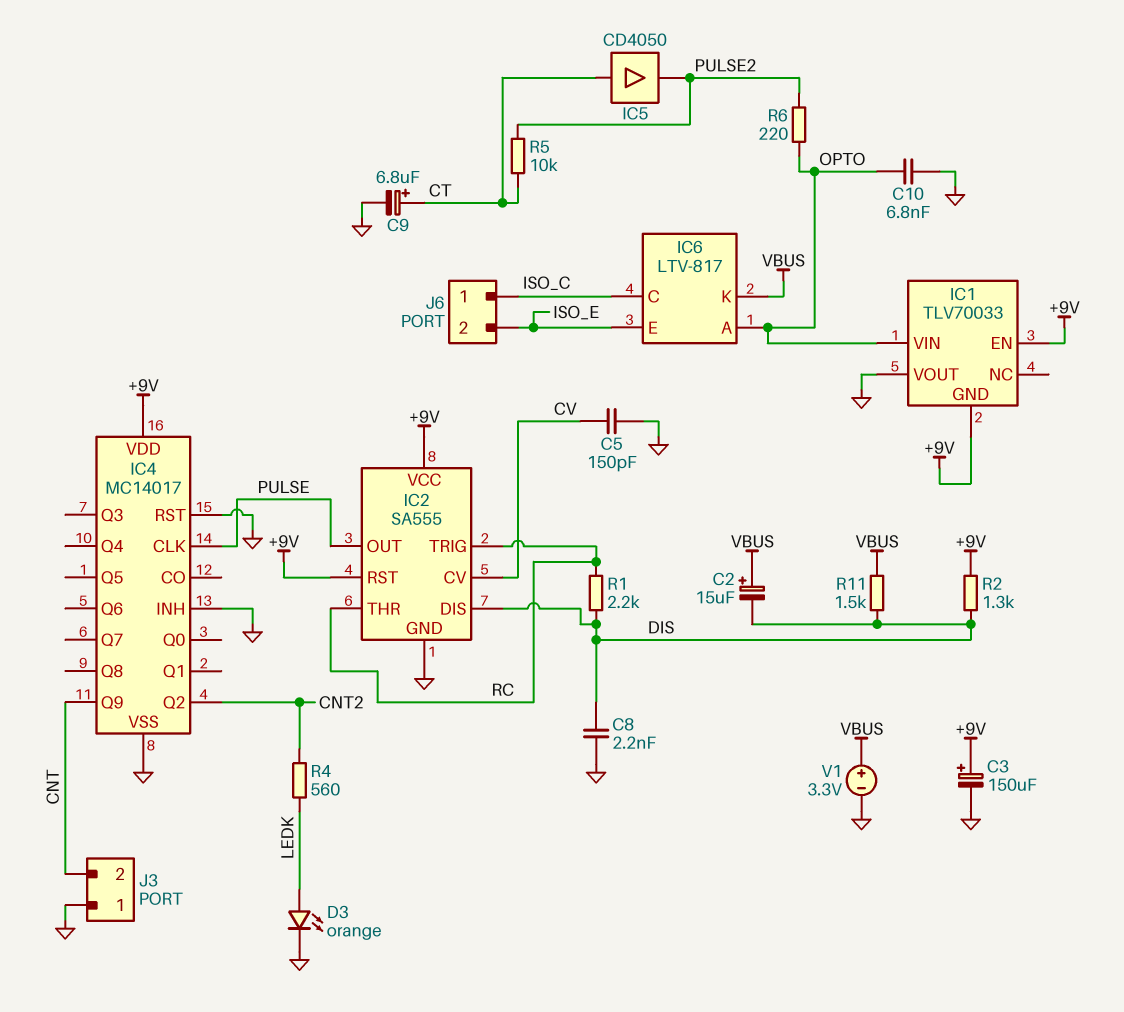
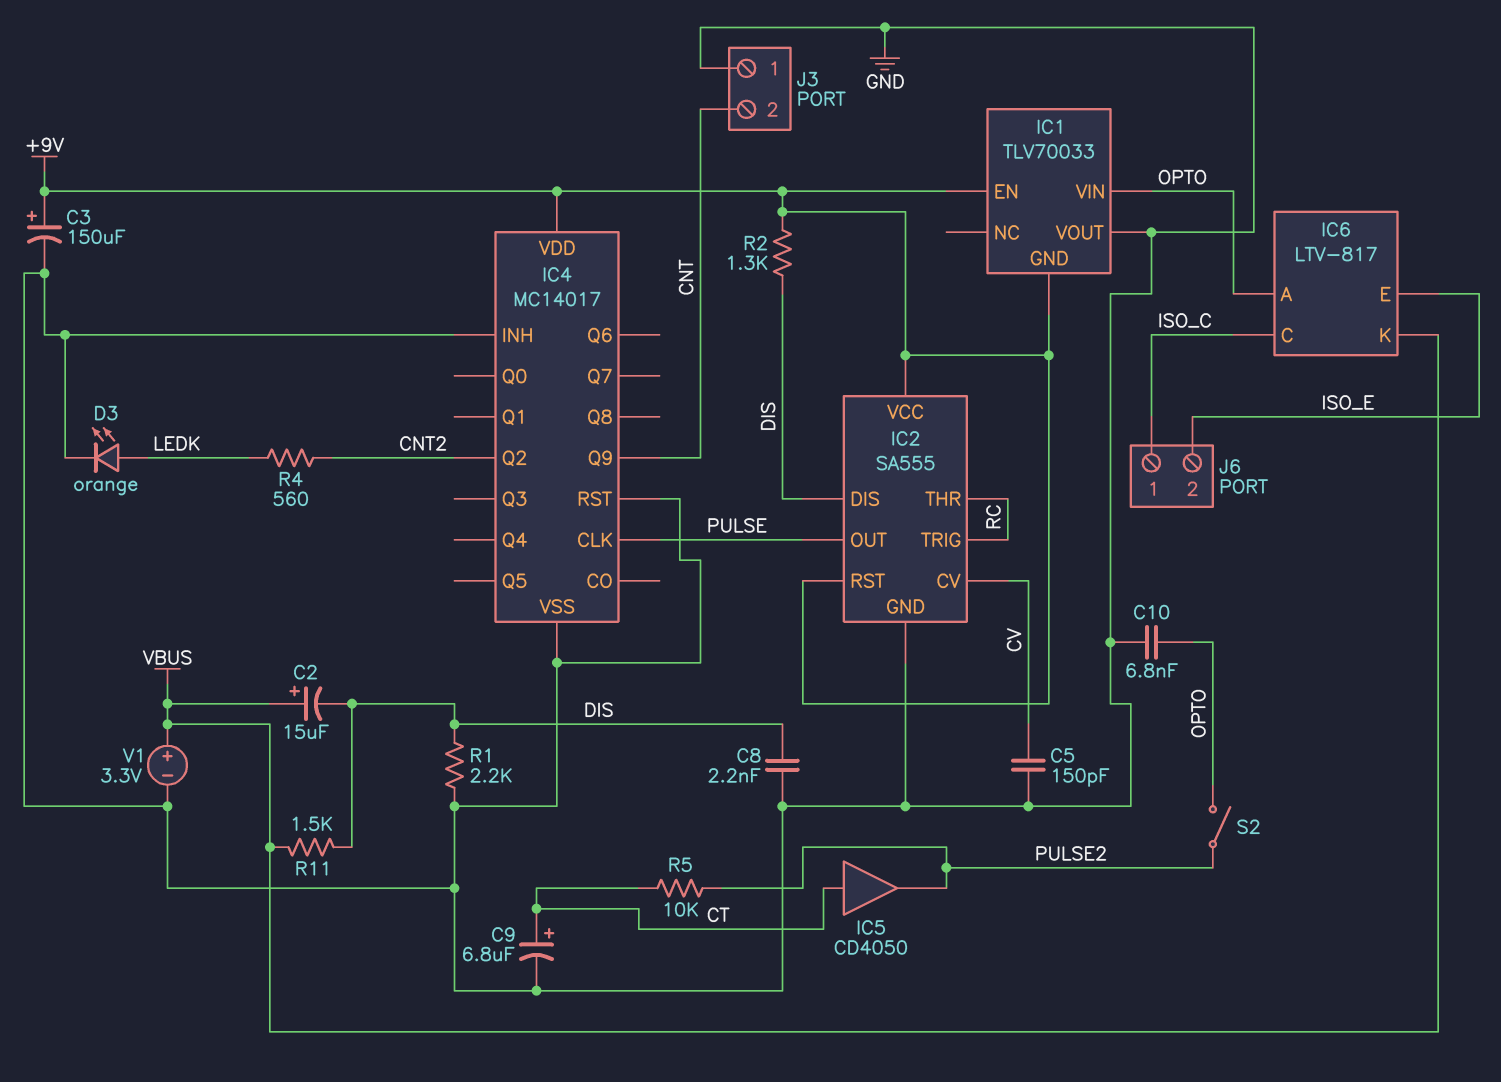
R1: 2.2k (DIS, RC) -> 2.2k (DIS, GND)
R6: 220 (OPTO, PULSE2) -> none
S2: none -> switch (OPTO, PULSE2)

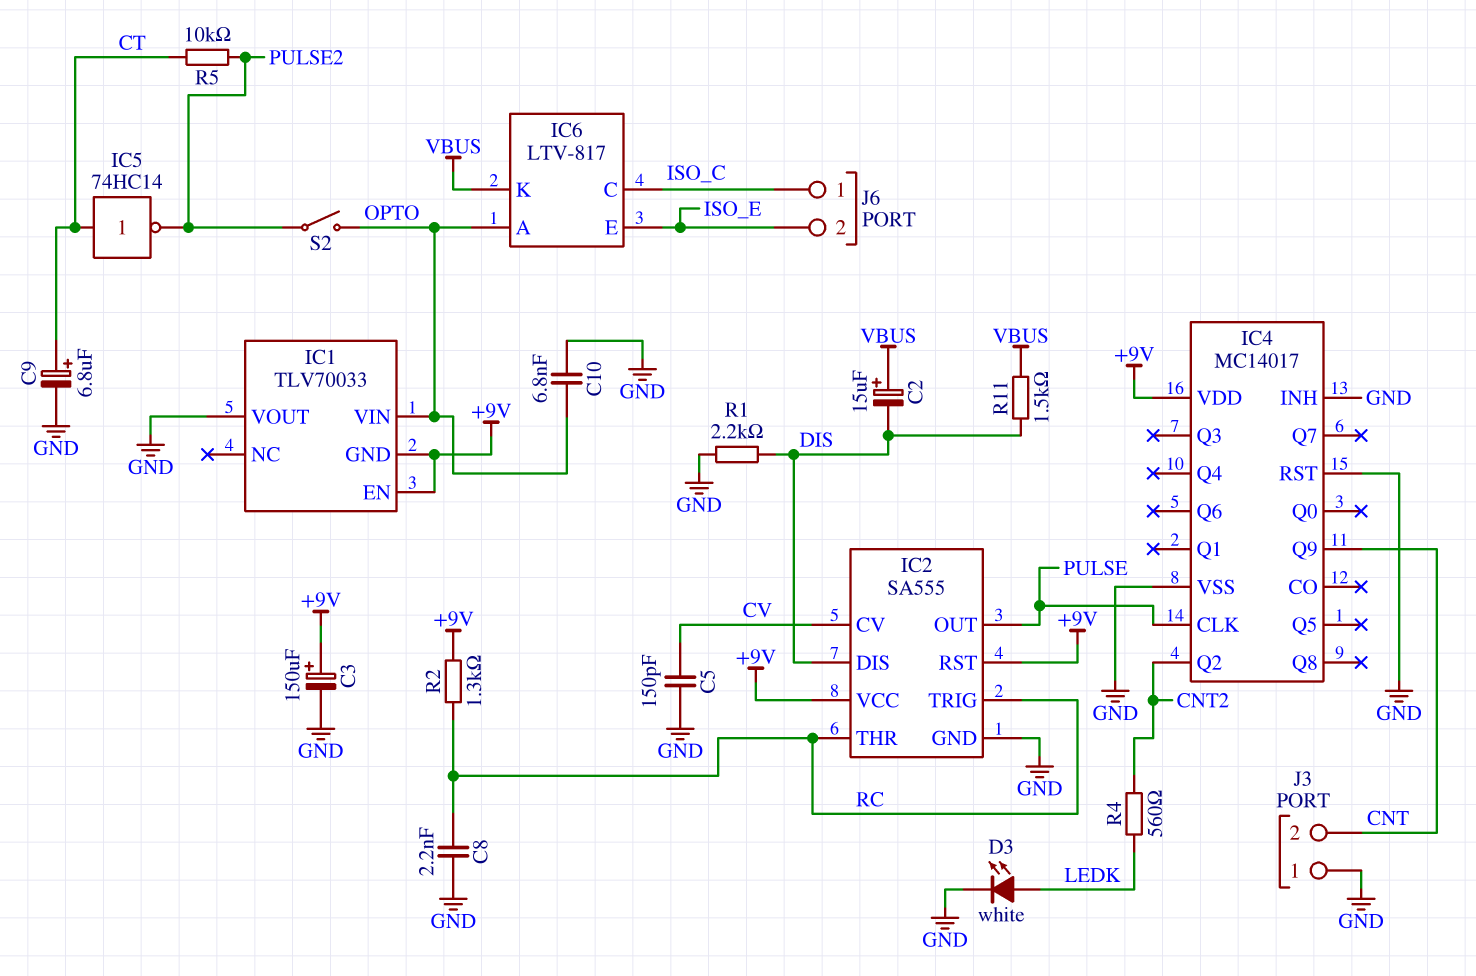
C8: 2.2nF (DIS, GND) -> 2.2nF (GND, RC)
D3: LED orange (A LEDK, K GND) -> LED white (A LEDK, K GND)
IC5: buffer CD4050 (in CT, out PULSE2) -> NOT 74HC14 (in CT, out PULSE2)
R2: 1.3k (+9V, DIS) -> 1.3k (+9V, RC)
V1: 3.3V (plus VBUS, minus GND) -> none

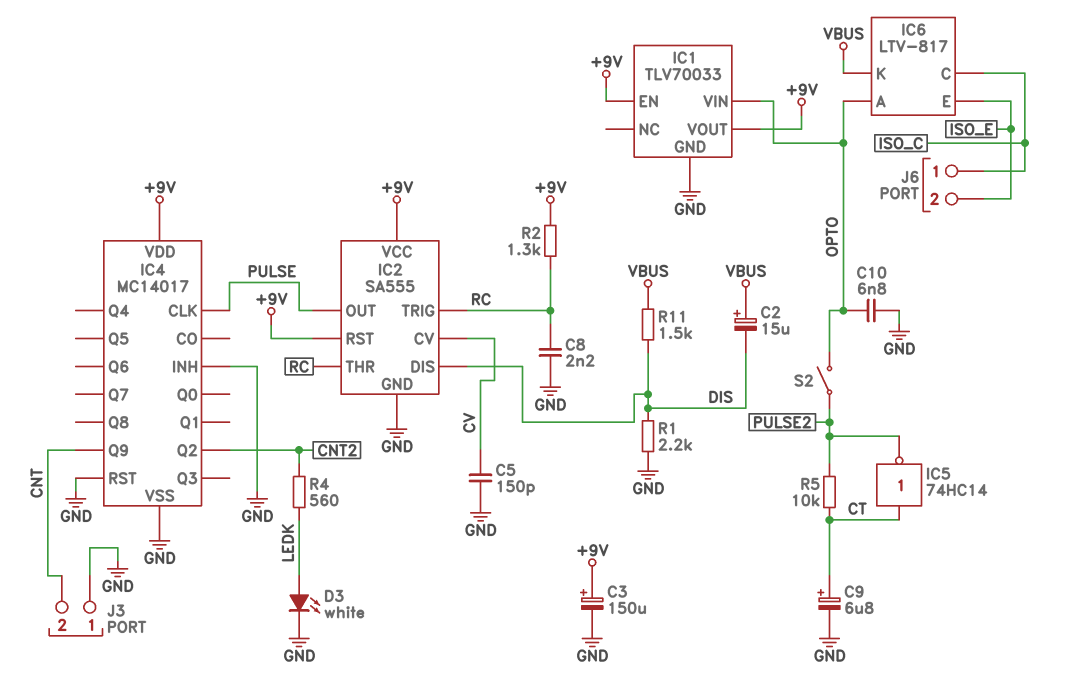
IC1 pin GND: +9V -> GND
IC1 pin VOUT: GND -> +9V

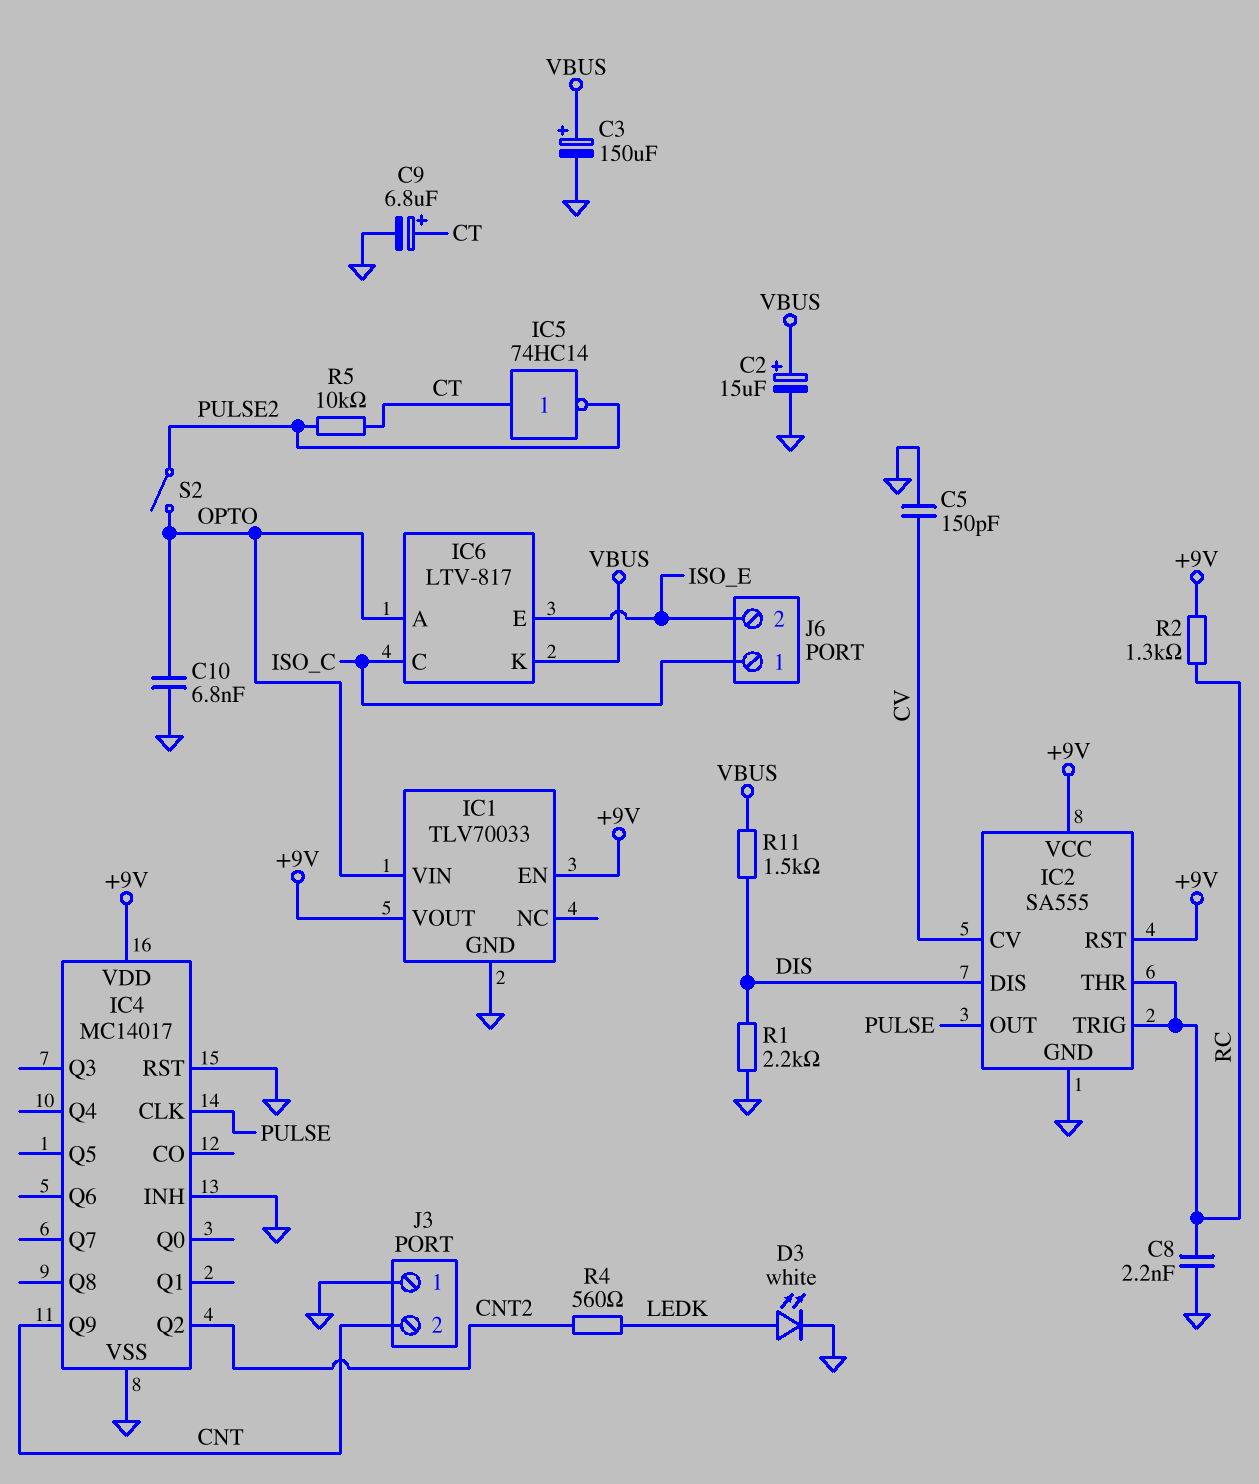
C2: 15uF (plus VBUS, minus DIS) -> 15uF (plus VBUS, minus GND)
C3: 150uF (plus +9V, minus GND) -> 150uF (plus VBUS, minus GND)

